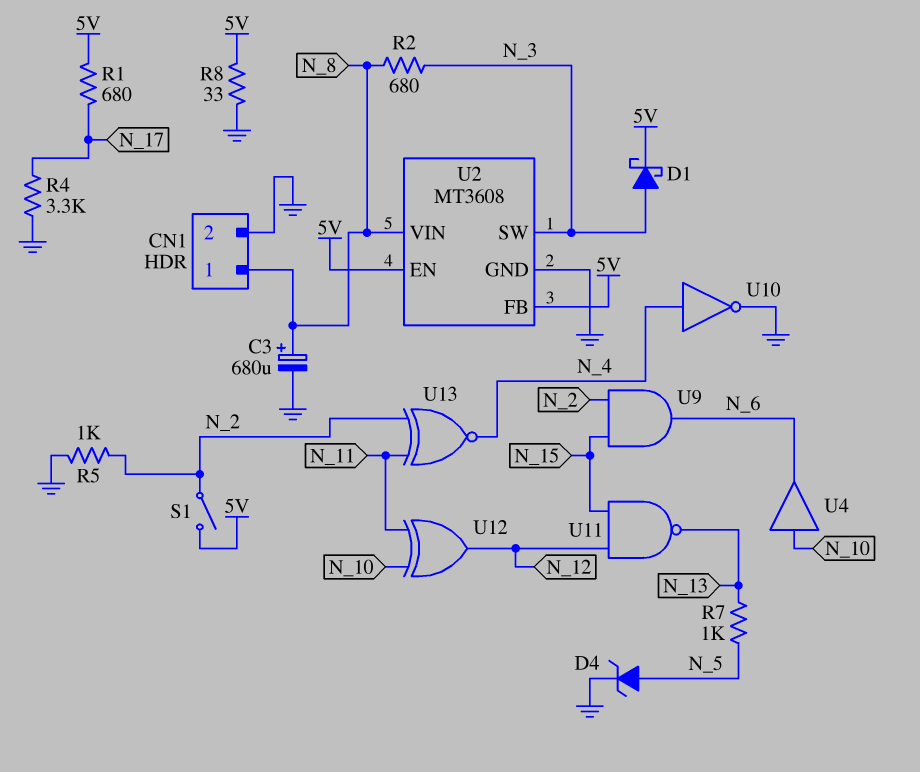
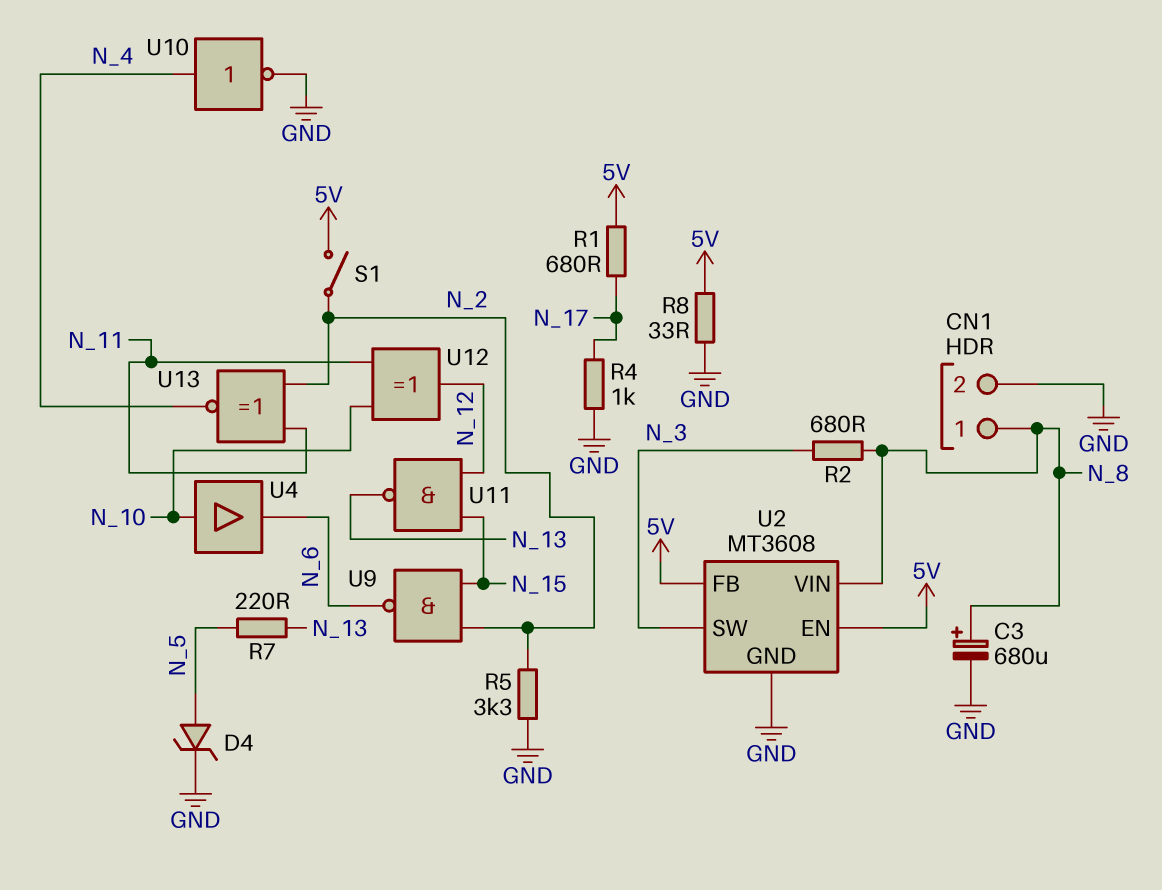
D1: schottky (A N_3, K 5V) -> none
R4: 3.3k (GND, N_17) -> 1k (GND, N_17)
R5: 1k (GND, N_2) -> 3.3k (GND, N_2)
R7: 1k (N_5, N_13) -> 220 (N_5, N_13)
U9: AND (in N_2, in N_15, out N_6) -> NAND (in N_2, in N_15, out N_6)

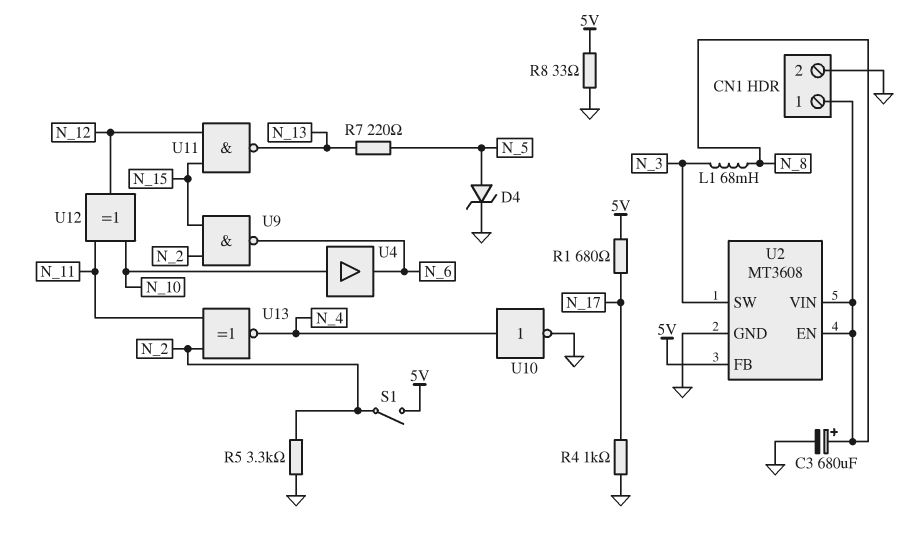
L1: none -> 68mH (N_3, N_8)
R2: 680 (N_3, N_8) -> none
U2 pin EN: 5V -> N_8

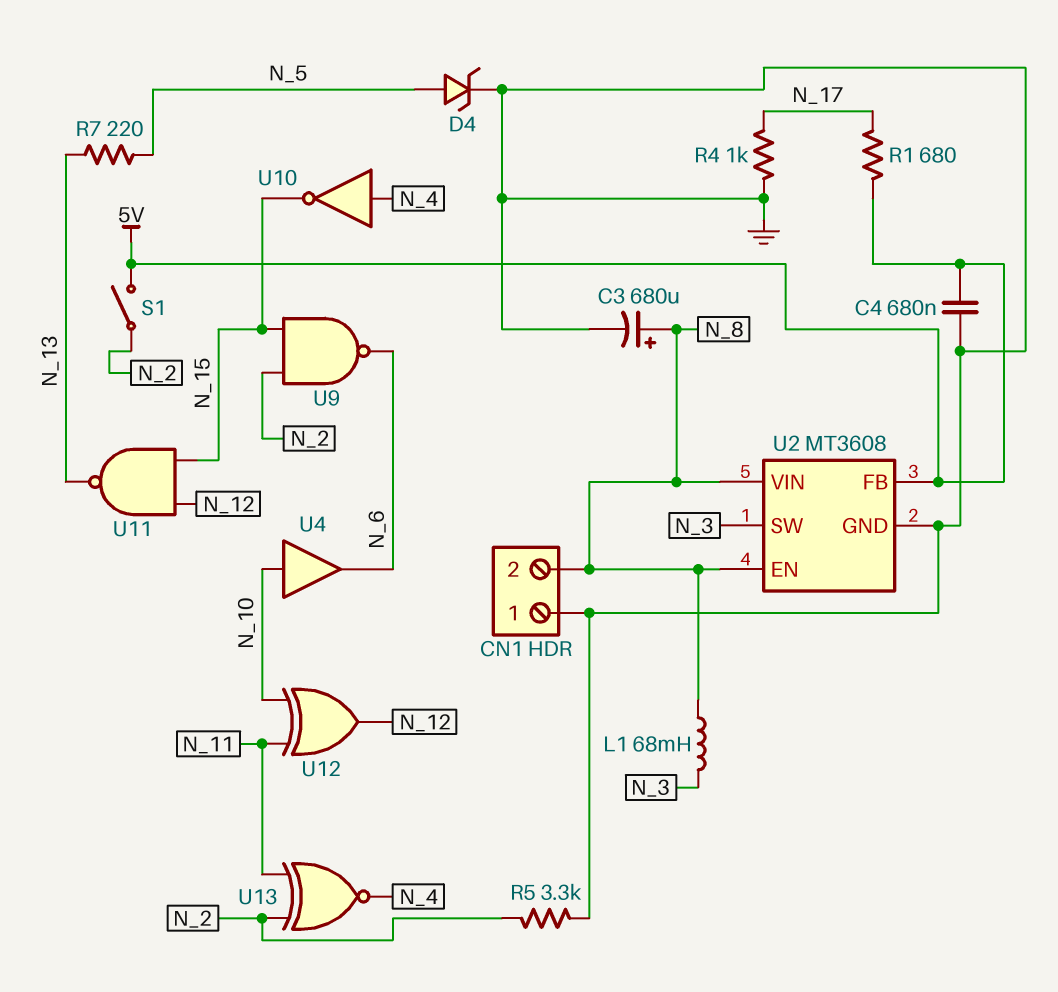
C4: none -> 680nF (5V, GND)
CN1 pin 1: N_8 -> GND
CN1 pin 2: GND -> N_8
R8: 33 (5V, GND) -> none
U10: NOT (in N_4, out GND) -> NOT (in N_4, out N_15)

